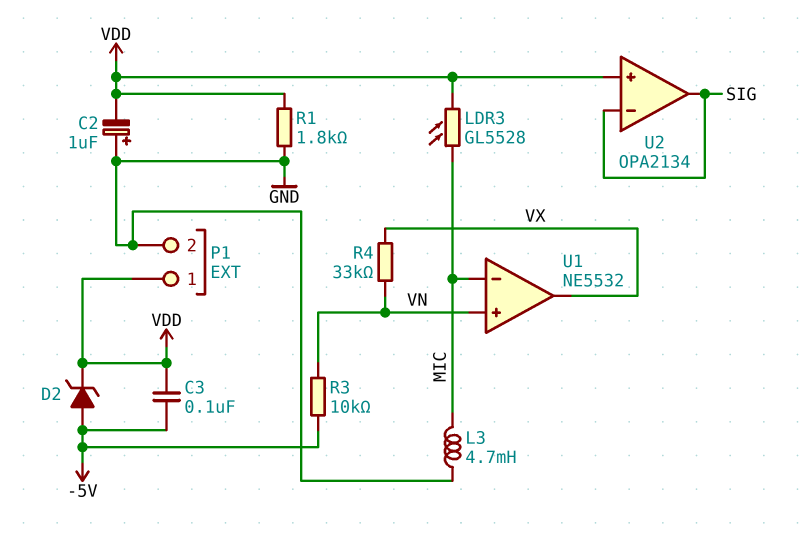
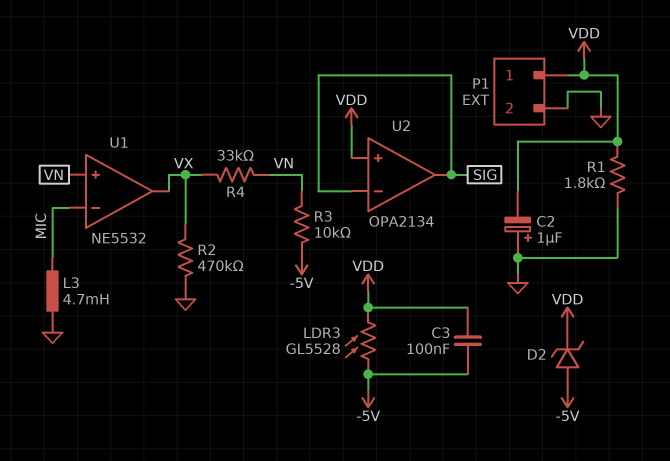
LDR3: GL5528 (MIC, VDD) -> GL5528 (-5V, VDD)
R2: none -> 470k (GND, VX)

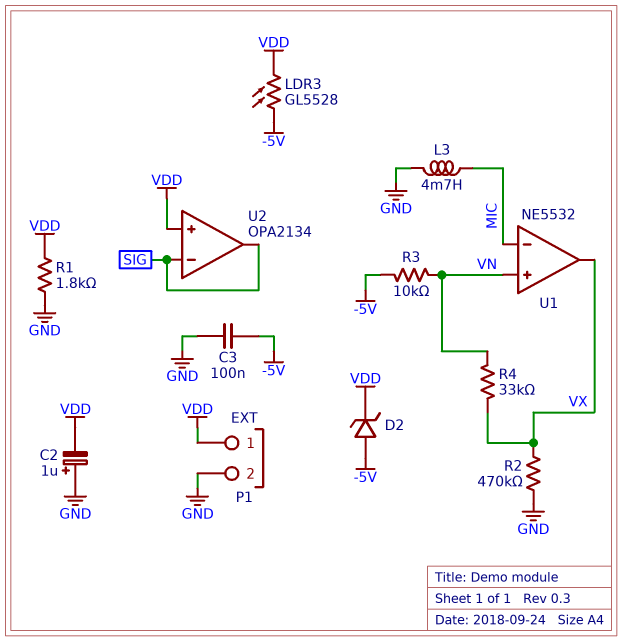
C3: 100nF (-5V, VDD) -> 100nF (-5V, GND)

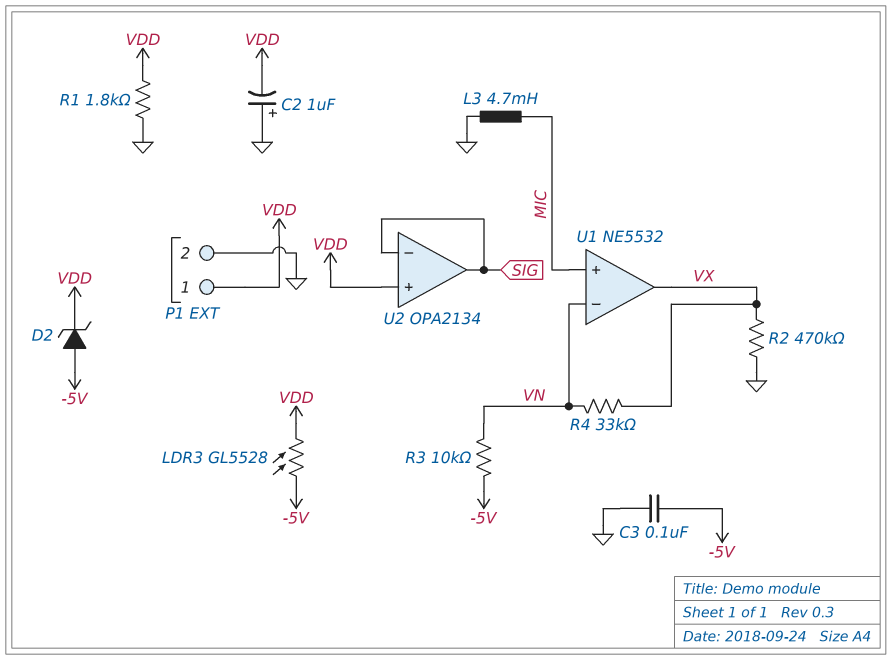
U1 pin in+: VN -> MIC
U1 pin in-: MIC -> VN

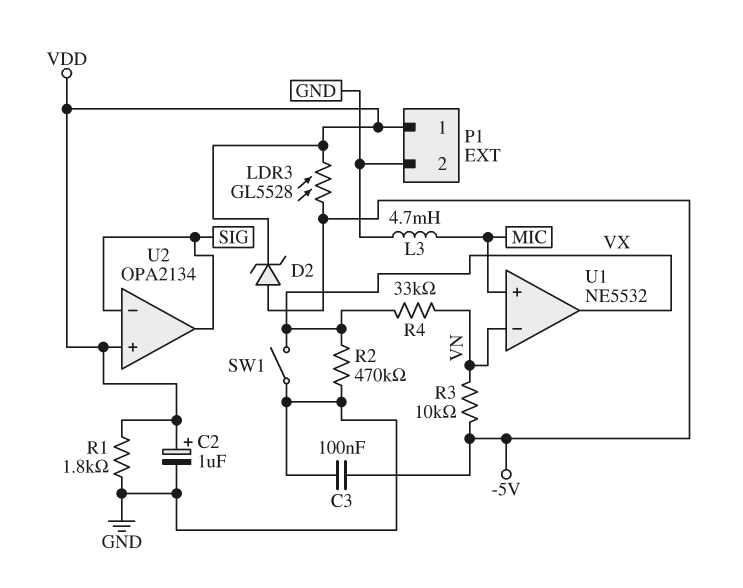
C2: 1uF (plus GND, minus VDD) -> 1uF (plus VDD, minus GND)
SW1: none -> switch (GND, VX)

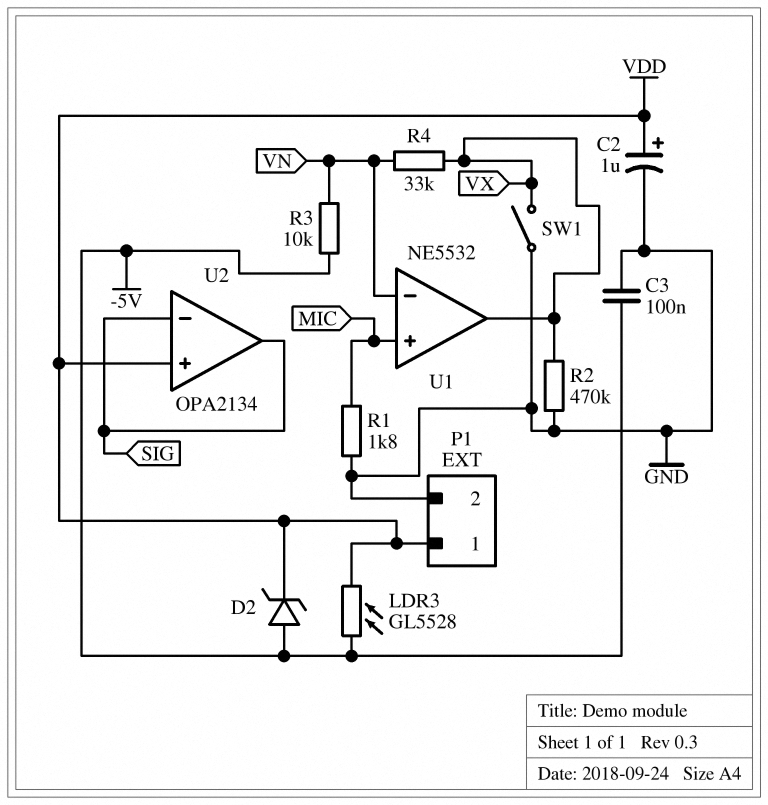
L3: 4.7mH (GND, MIC) -> none
R1: 1.8k (GND, VDD) -> 1.8k (GND, MIC)

